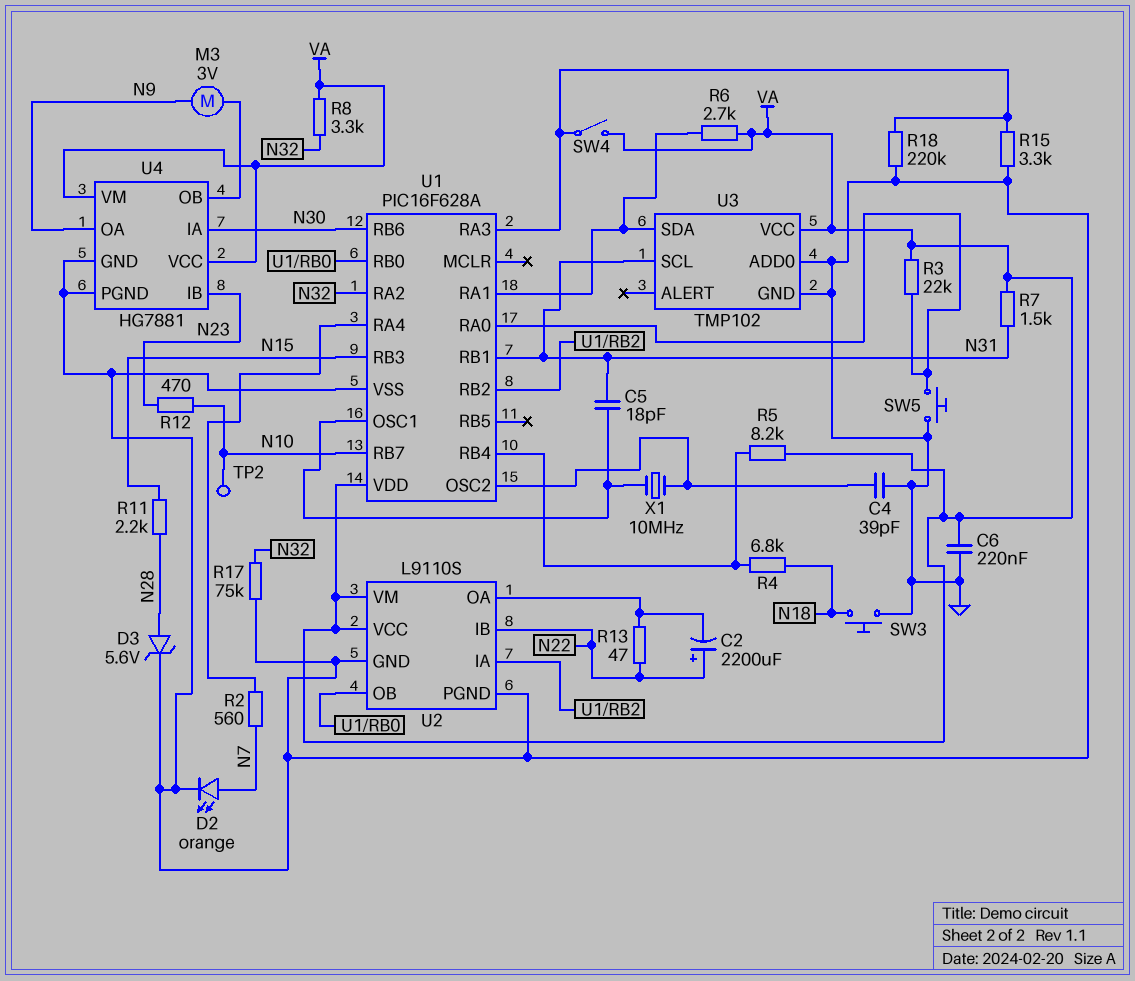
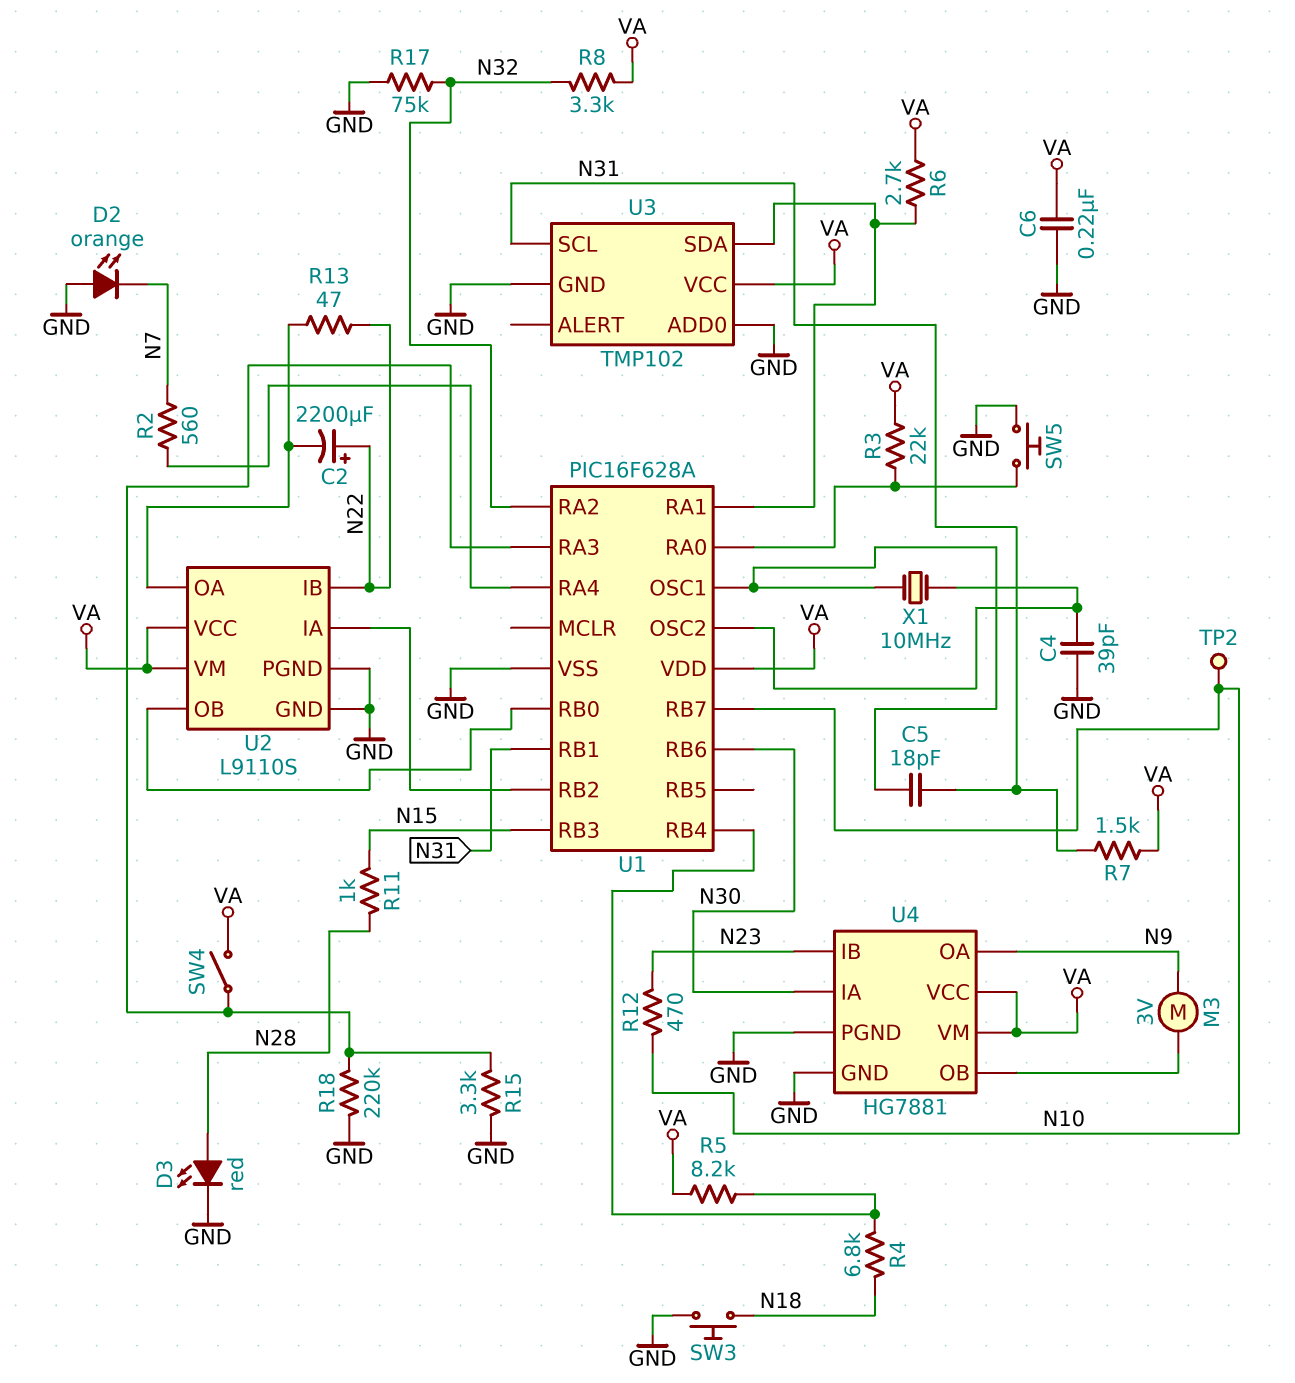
D2: LED orange (A N7, K GND) -> LED orange (A GND, K N7)
D3: zener 5.6V (A N28, K GND) -> LED red (A N28, K GND)
R11: 2.2k (N15, N28) -> 1k (N15, N28)

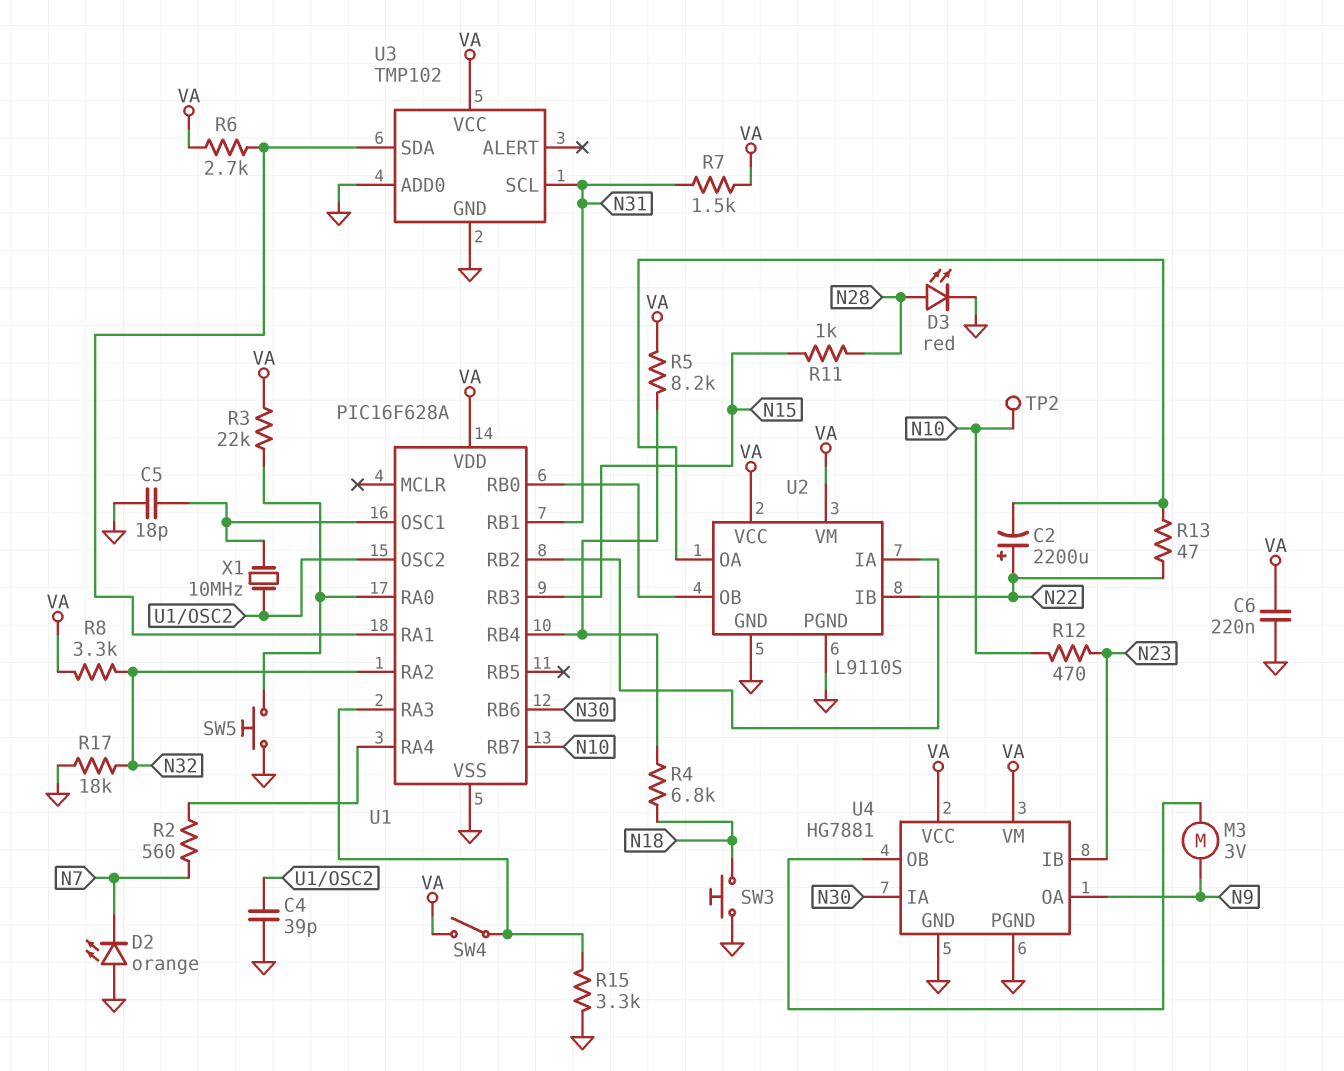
C5: 18pF (N31, U1/OSC1) -> 18pF (GND, U1/OSC1)
R17: 75k (GND, N32) -> 18k (GND, N32)
R18: 220k (GND, U1/RA3) -> none

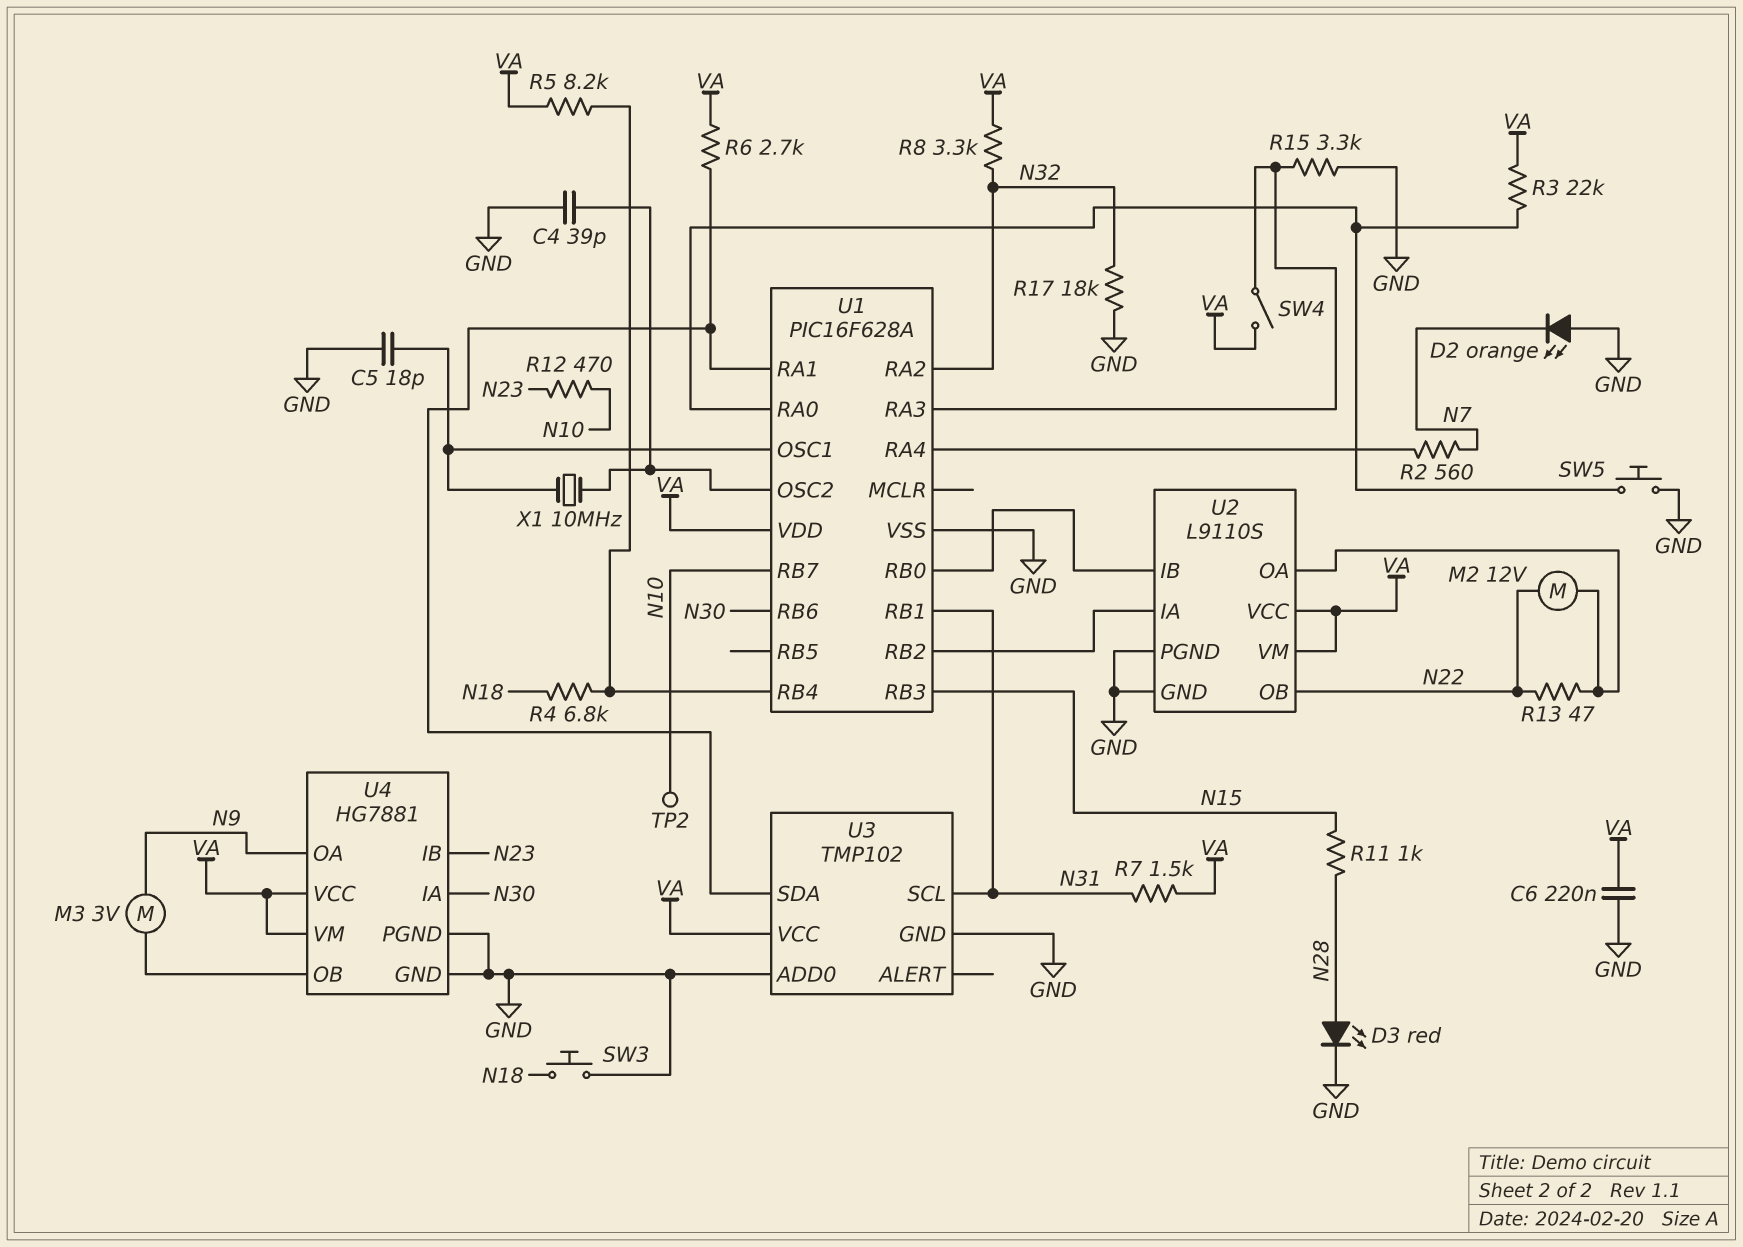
C2: 2200uF (plus N22, minus U2/OA) -> none
M2: none -> motor 12V (N22, U2/OA)
U2 pin IB: N22 -> U1/RB0
U2 pin OB: U1/RB0 -> N22

